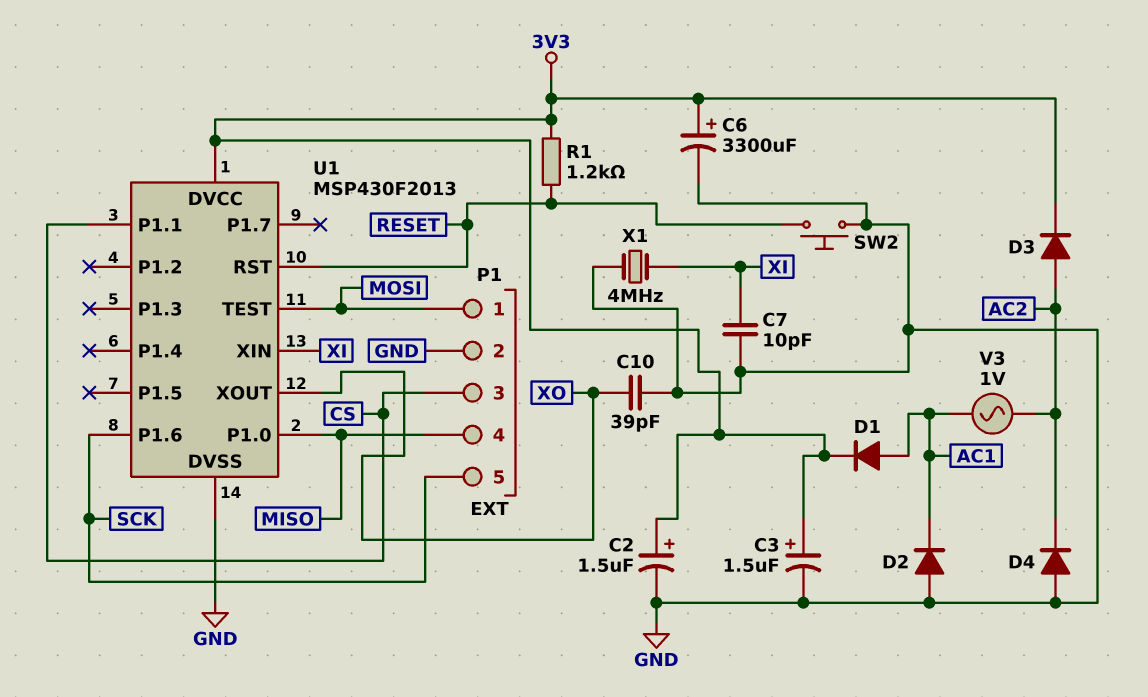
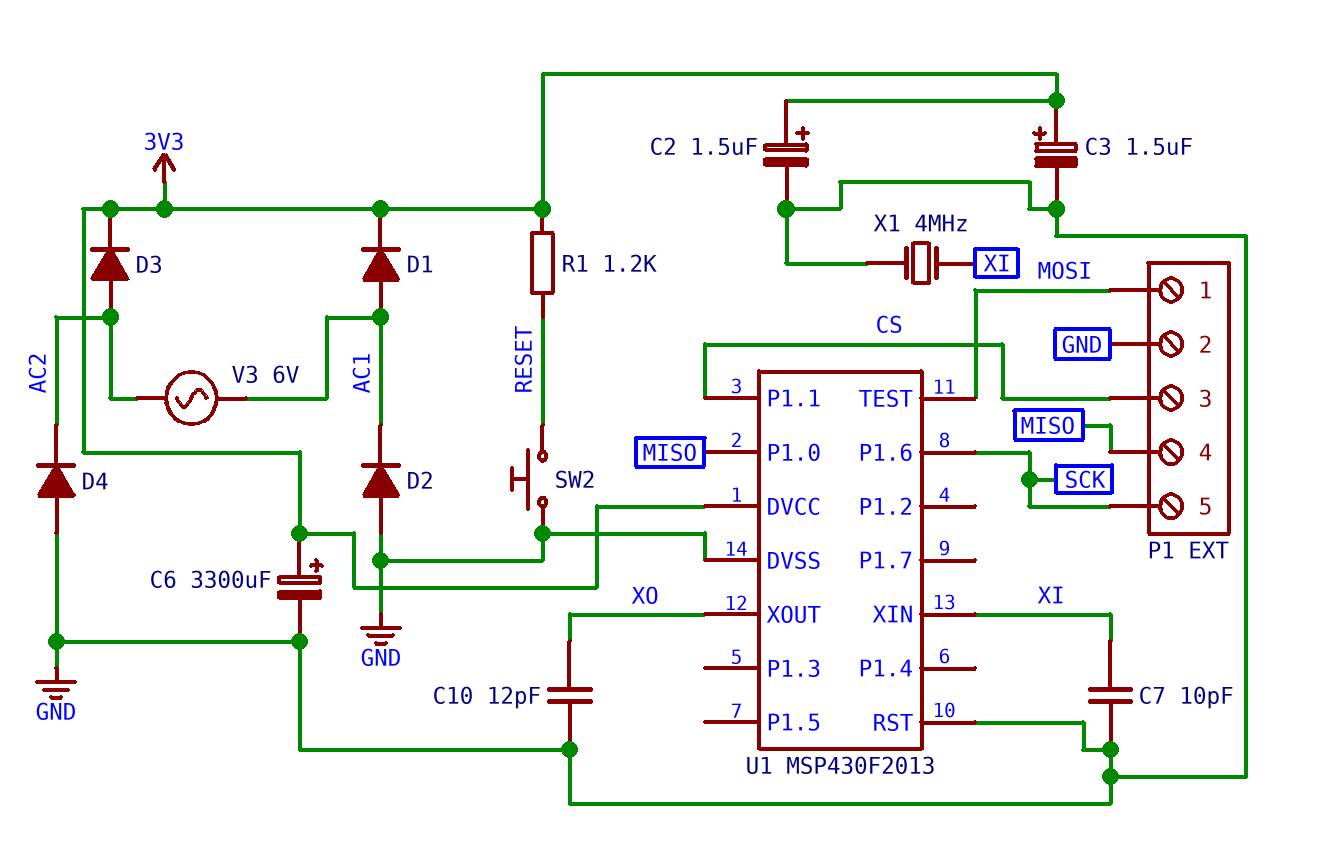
C10: 39pF (GND, XO) -> 12pF (GND, XO)
U1 pin RST: RESET -> GND
V3: AC 1V (AC1, AC2) -> AC 6V (AC1, AC2)

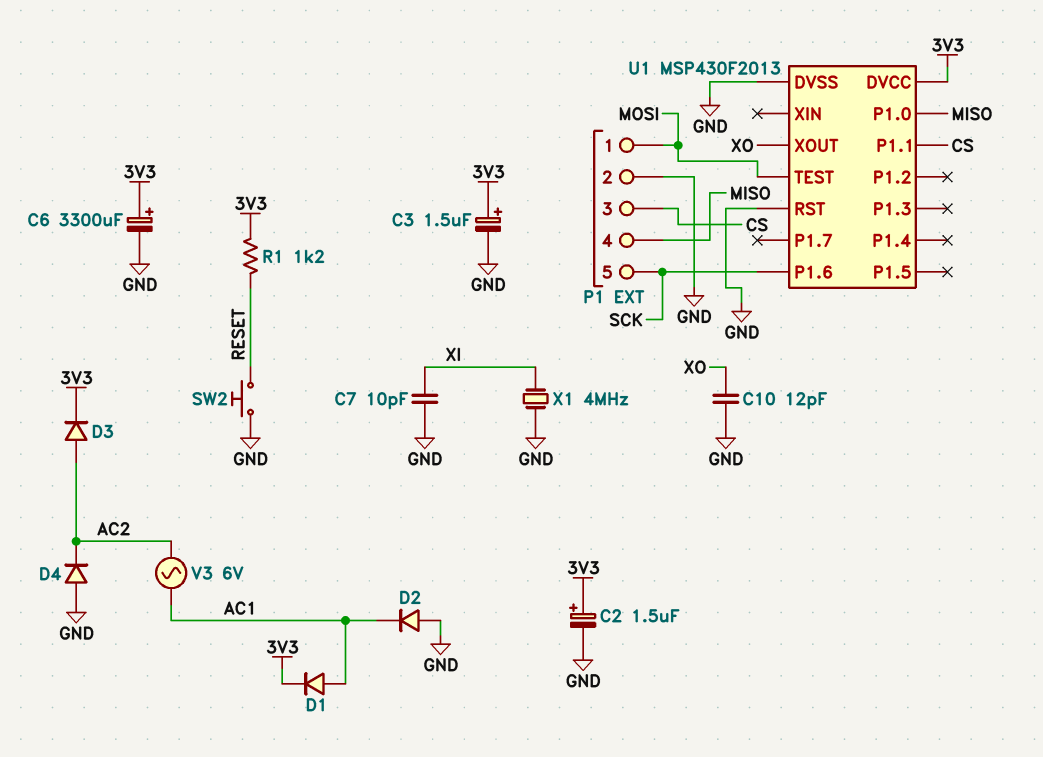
U1 pin XIN: XI -> none

